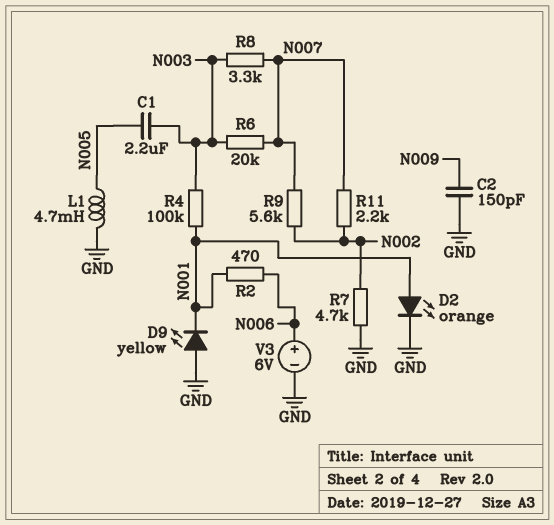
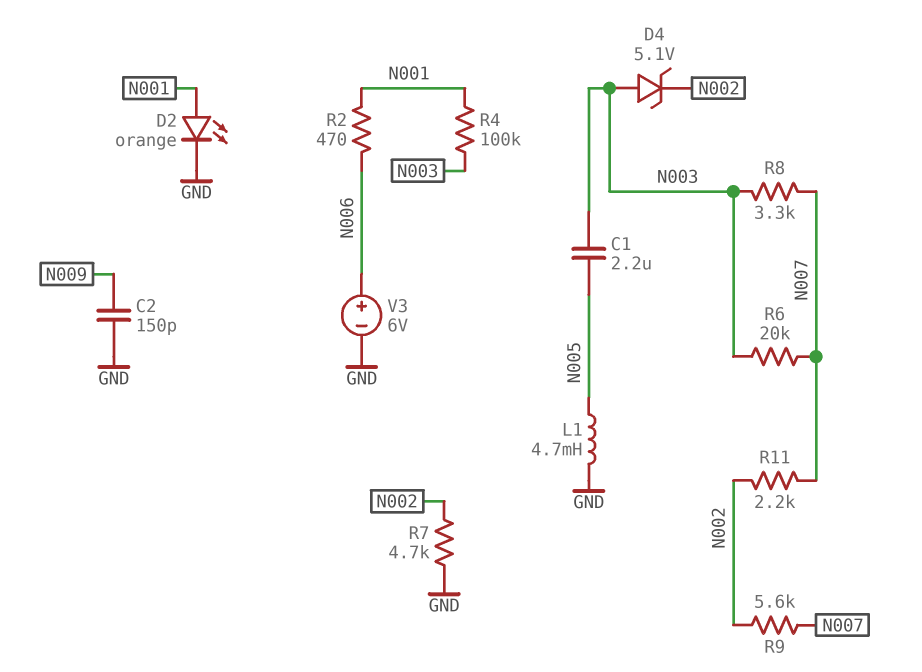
D4: none -> zener 5.1V (A N003, K N002)
D9: LED yellow (A GND, K N001) -> none

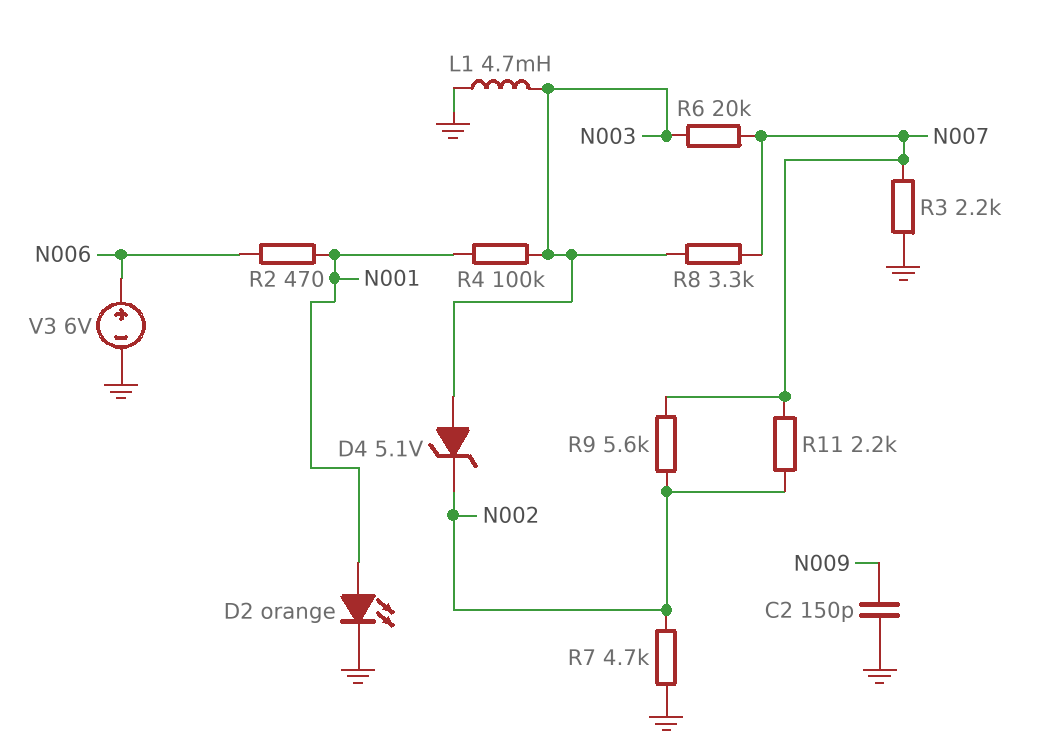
C1: 2.2uF (N003, N005) -> none
L1: 4.7mH (GND, N005) -> 4.7mH (GND, N003)
R3: none -> 2.2k (GND, N007)

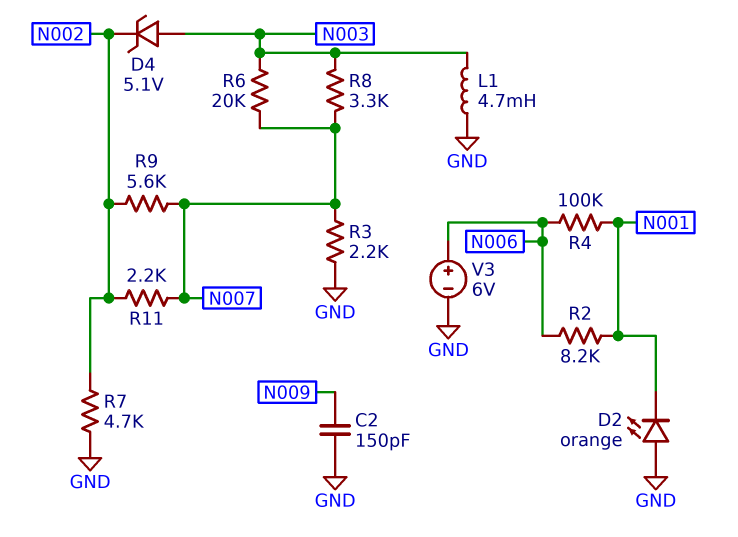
D2: LED orange (A N001, K GND) -> LED orange (A GND, K N001)
R2: 470 (N001, N006) -> 8.2k (N001, N006)
R4: 100k (N001, N003) -> 100k (N001, N006)

